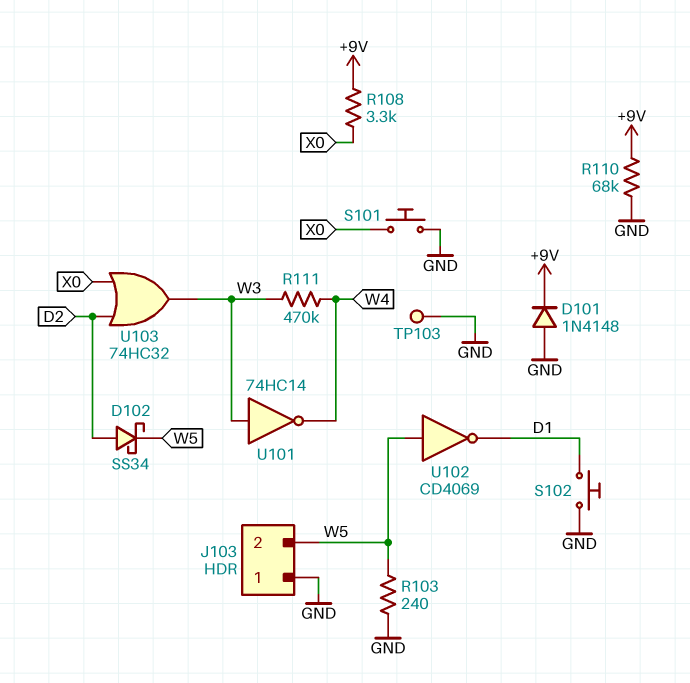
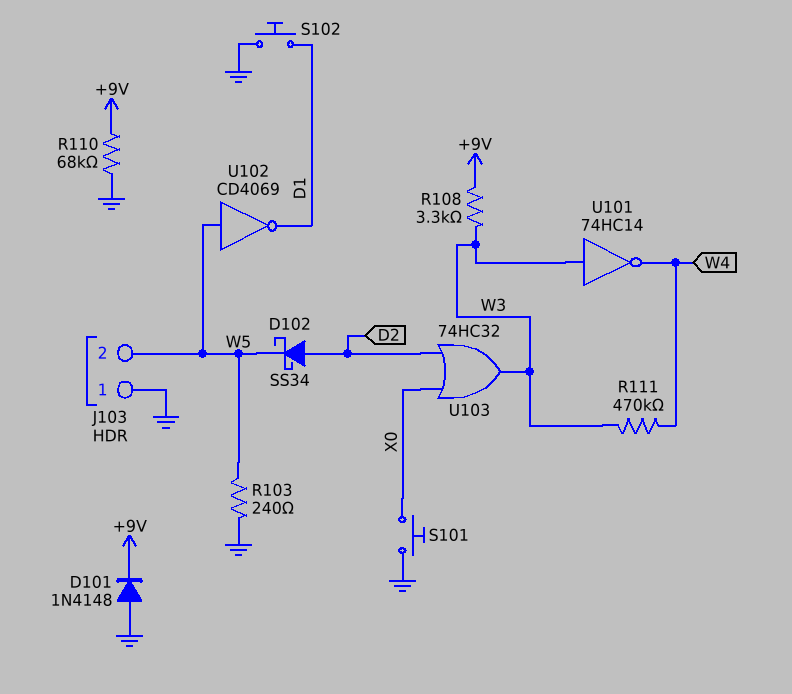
R108: 3.3k (+9V, X0) -> 3.3k (+9V, W3)
TP103: test point (GND) -> none

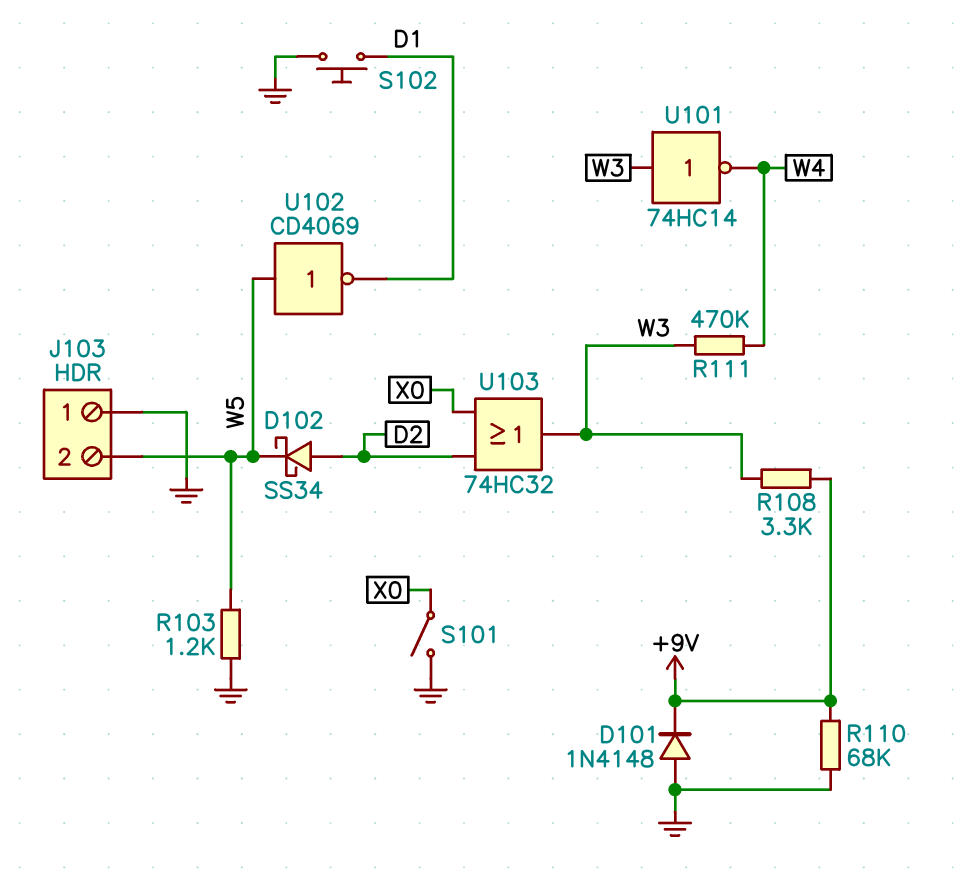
R103: 240 (GND, W5) -> 1.2k (GND, W5)
S101: button (GND, X0) -> switch (GND, X0)

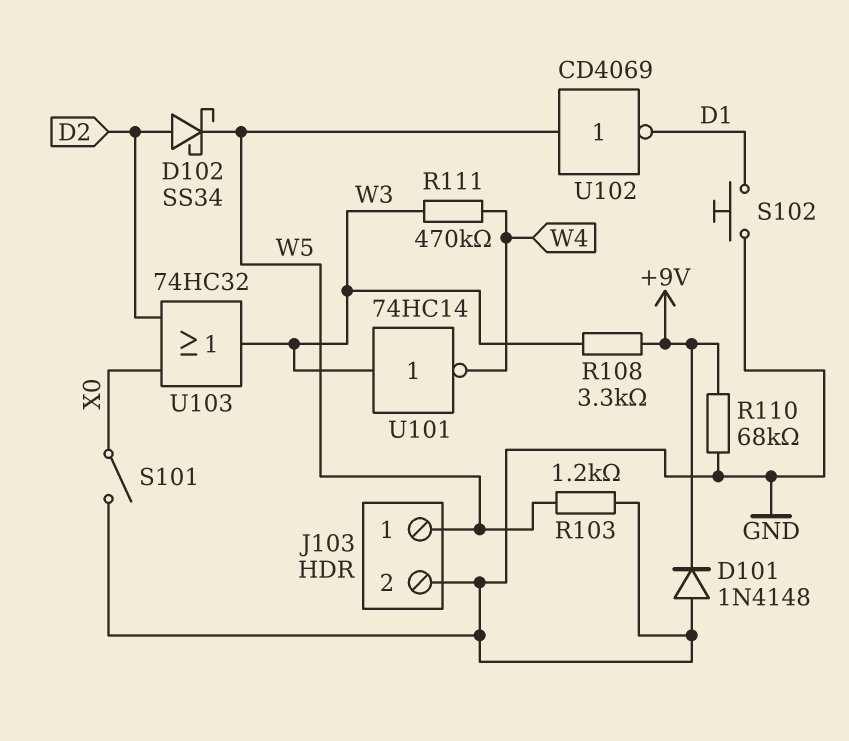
J103 pin 1: GND -> W5
J103 pin 2: W5 -> GND

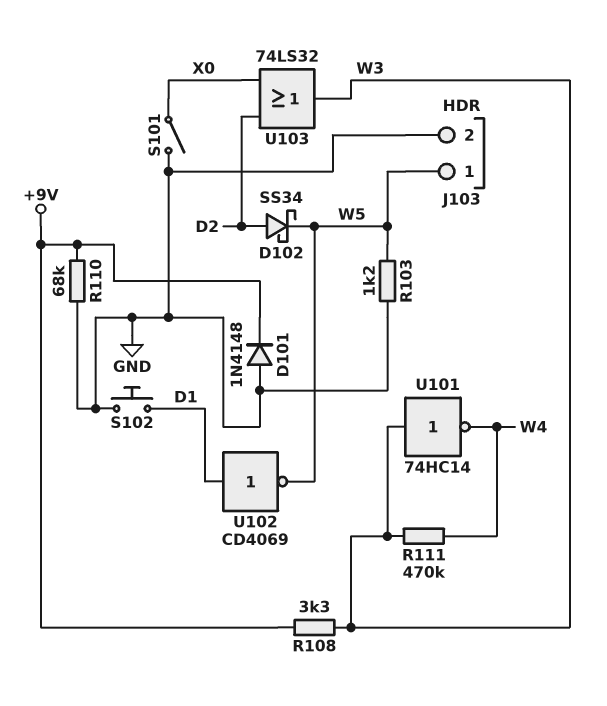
U102: NOT CD4069 (in W5, out D1) -> NOT CD4069 (in D1, out W5)
U103: OR 74HC32 (in D2, in X0, out W3) -> OR 74LS32 (in D2, in X0, out W3)

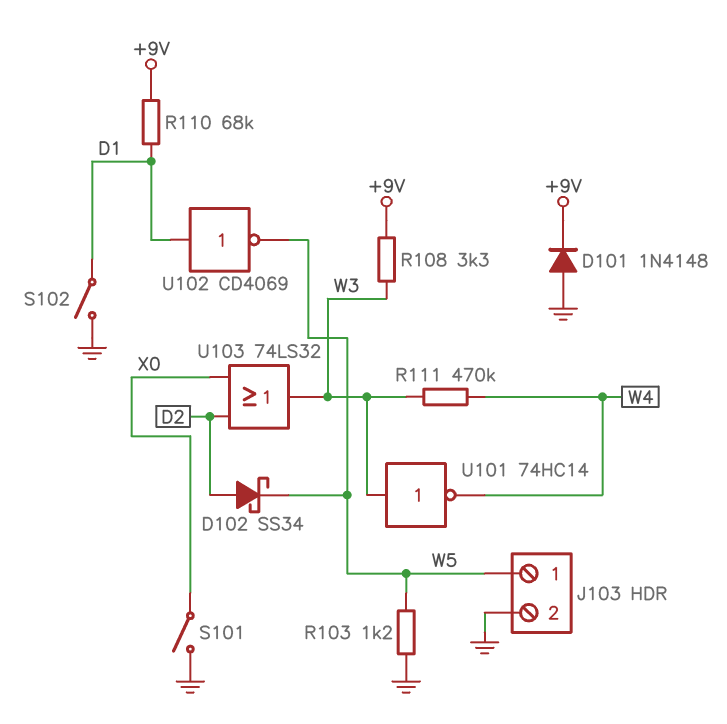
R110: 68k (+9V, GND) -> 68k (+9V, D1)
S102: button (D1, GND) -> switch (D1, GND)

